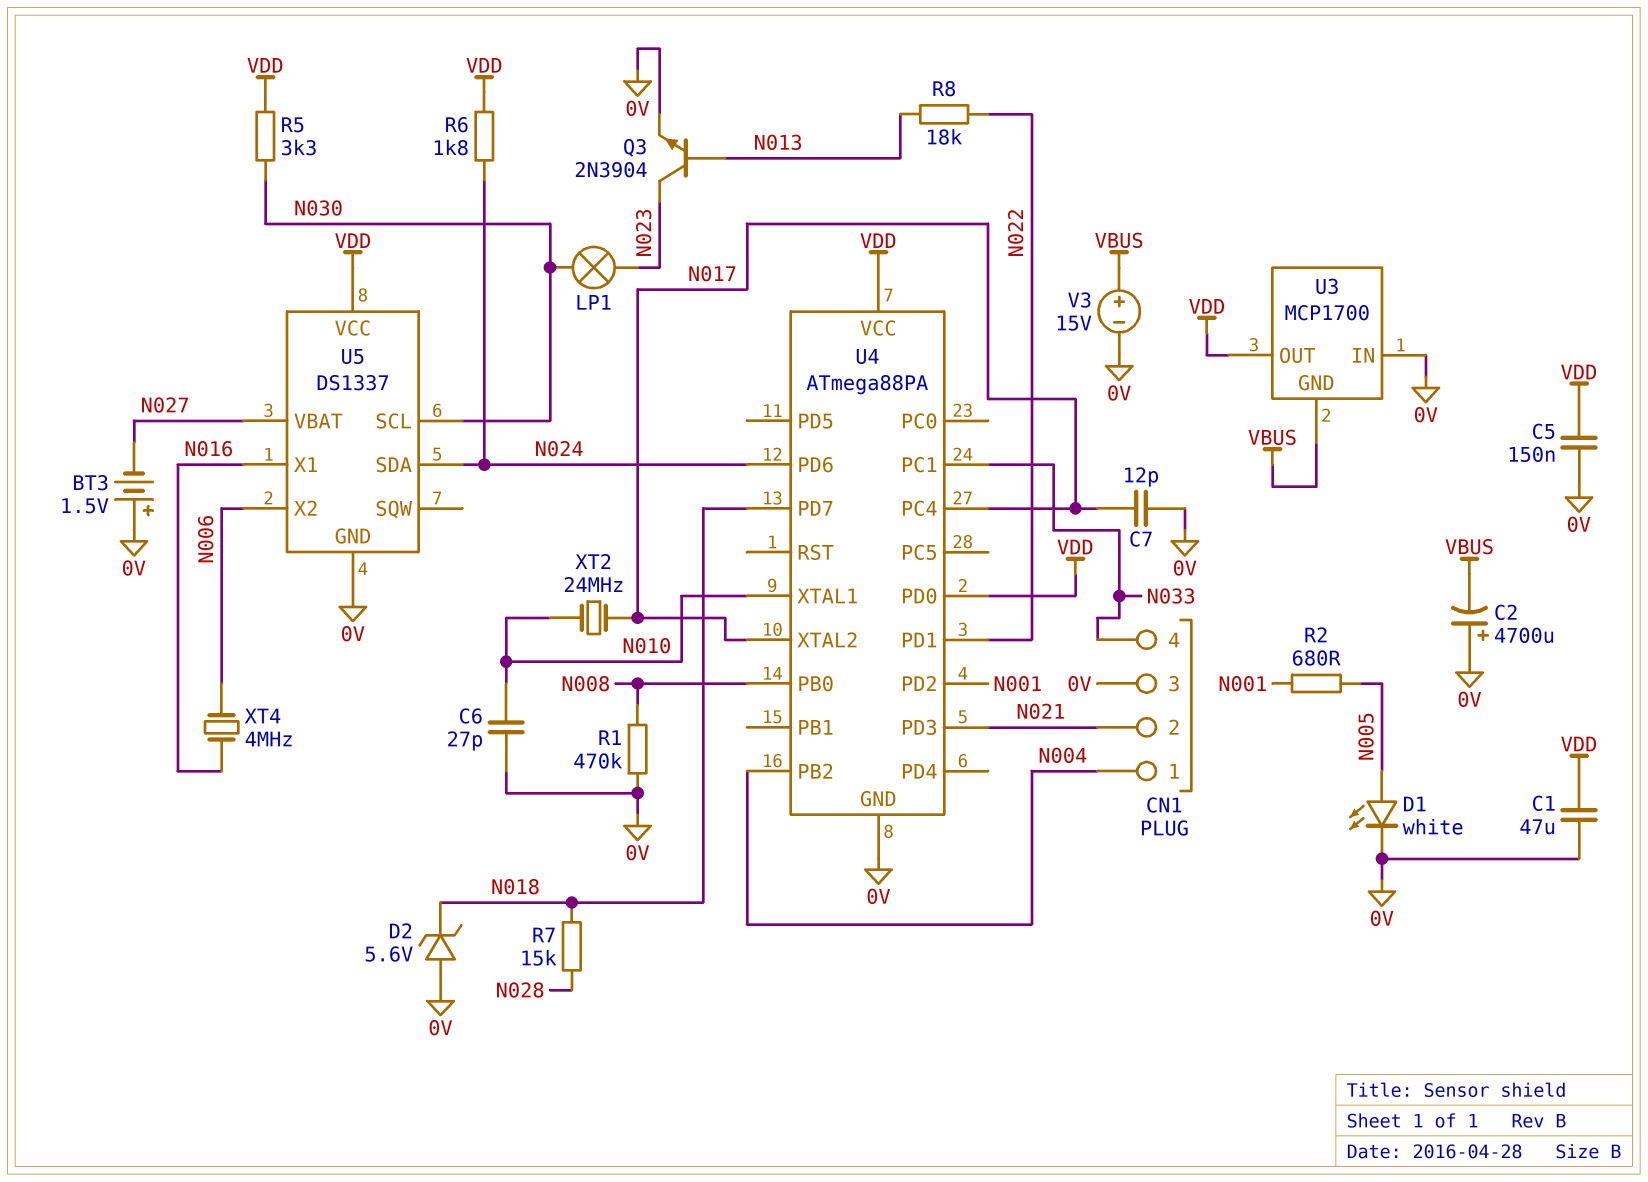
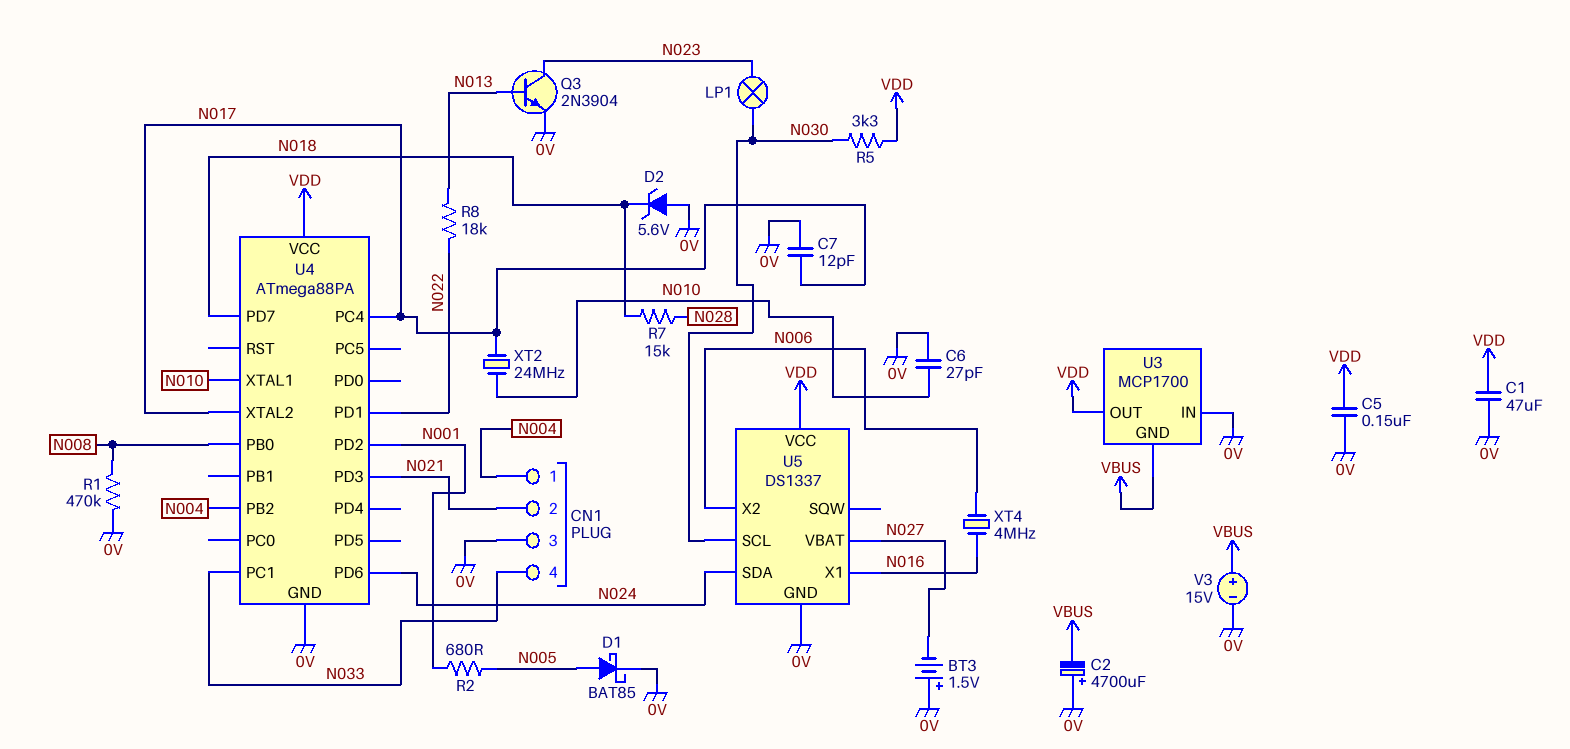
D1: LED white (A N005, K 0V) -> schottky BAT85 (A N005, K 0V)
R6: 1.8k (N024, VDD) -> none
U4 pin PD0: VDD -> none

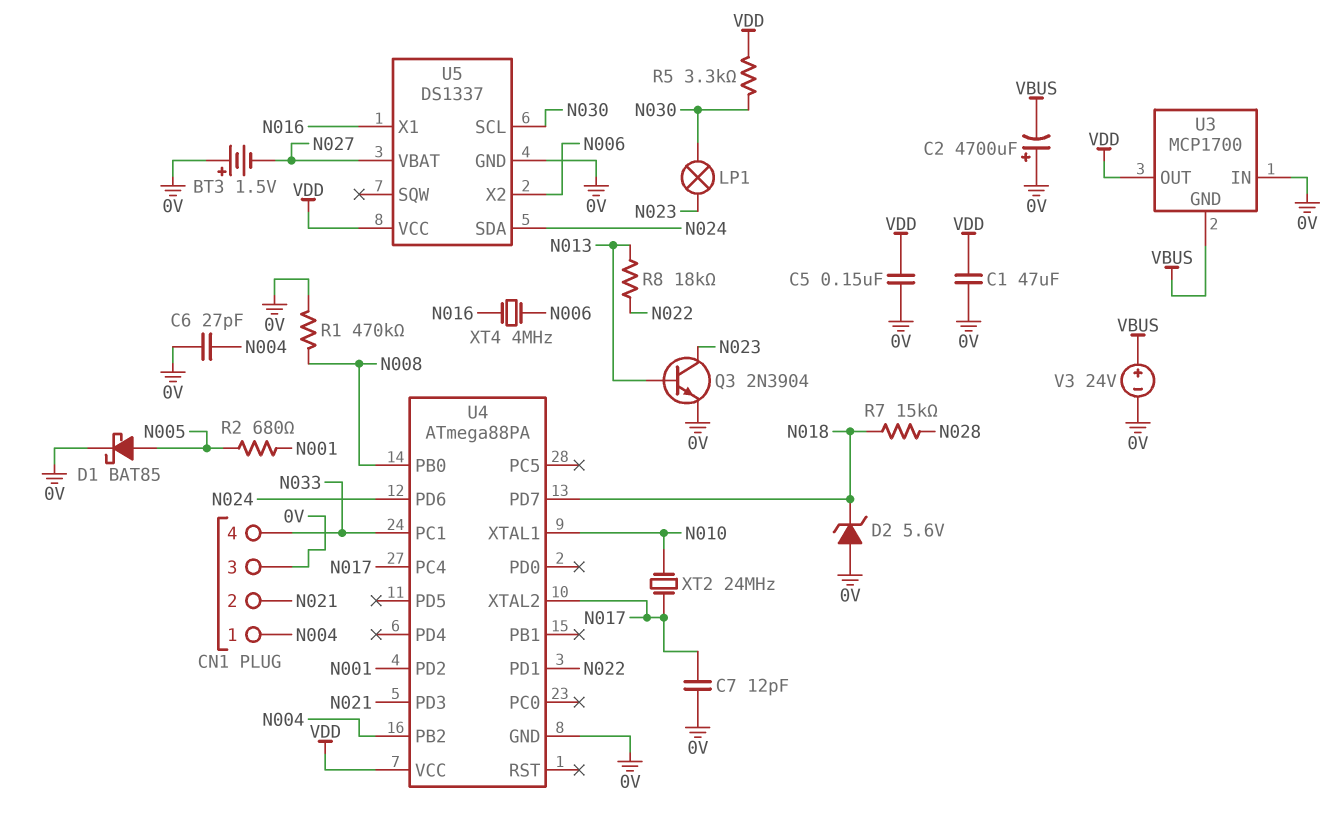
C6: 27pF (0V, N010) -> 27pF (0V, N004)
V3: 15V (plus VBUS, minus 0V) -> 24V (plus VBUS, minus 0V)

